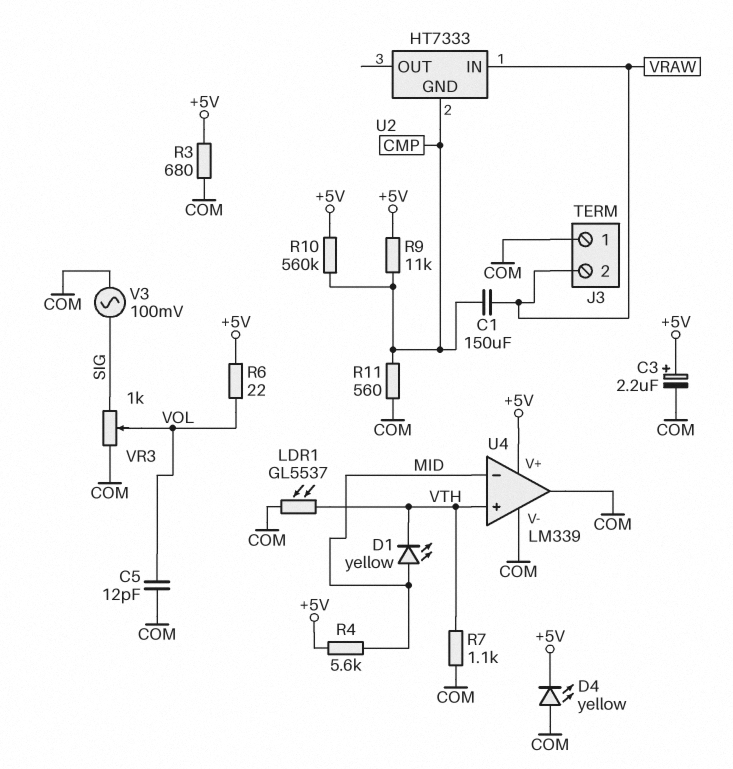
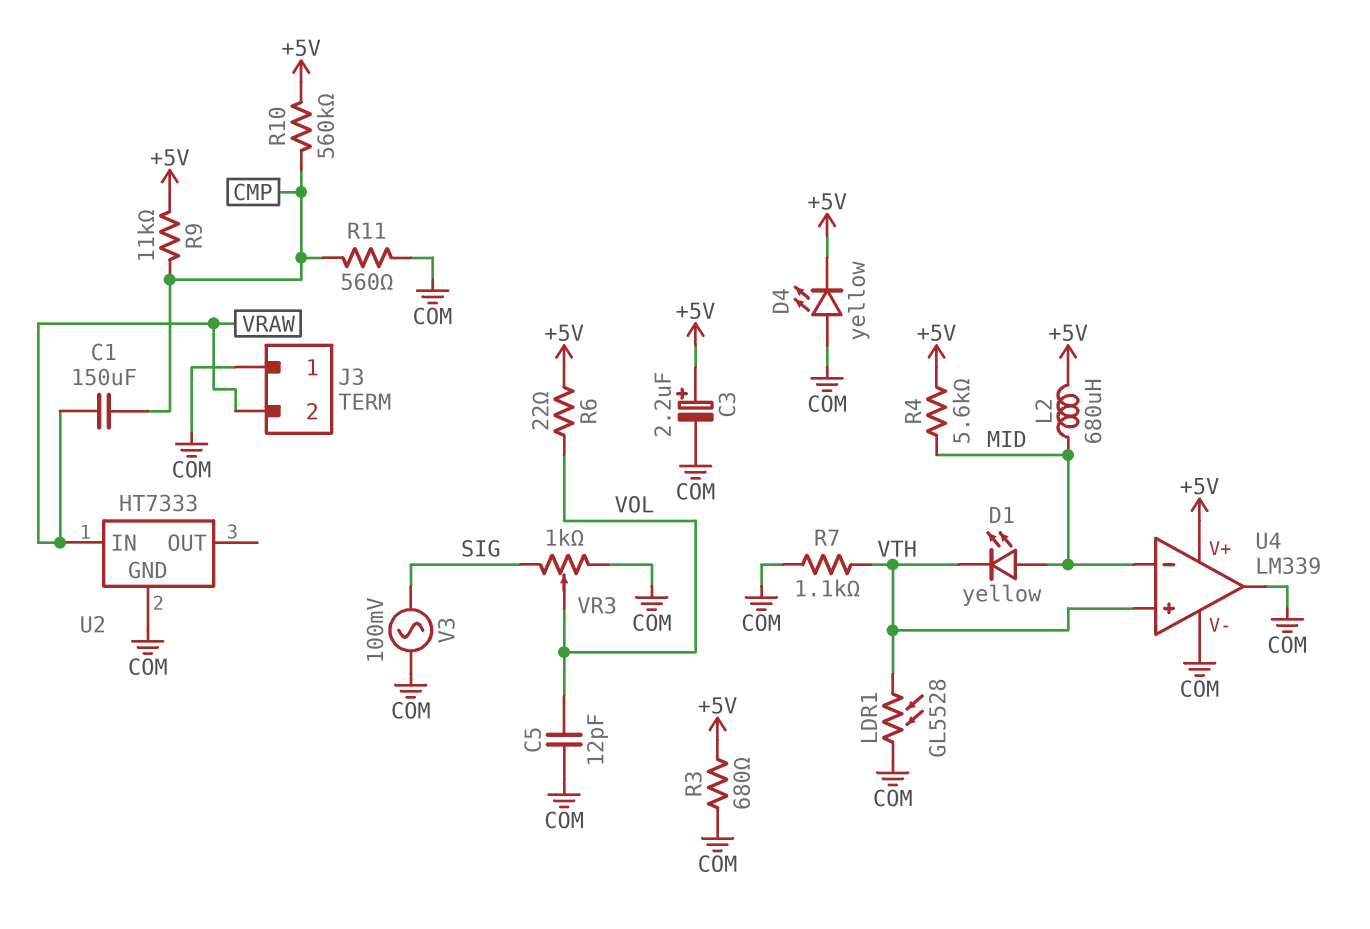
L2: none -> 680uH (+5V, MID)
LDR1: GL5537 (COM, VTH) -> GL5528 (COM, VTH)
U2 pin GND: CMP -> COM

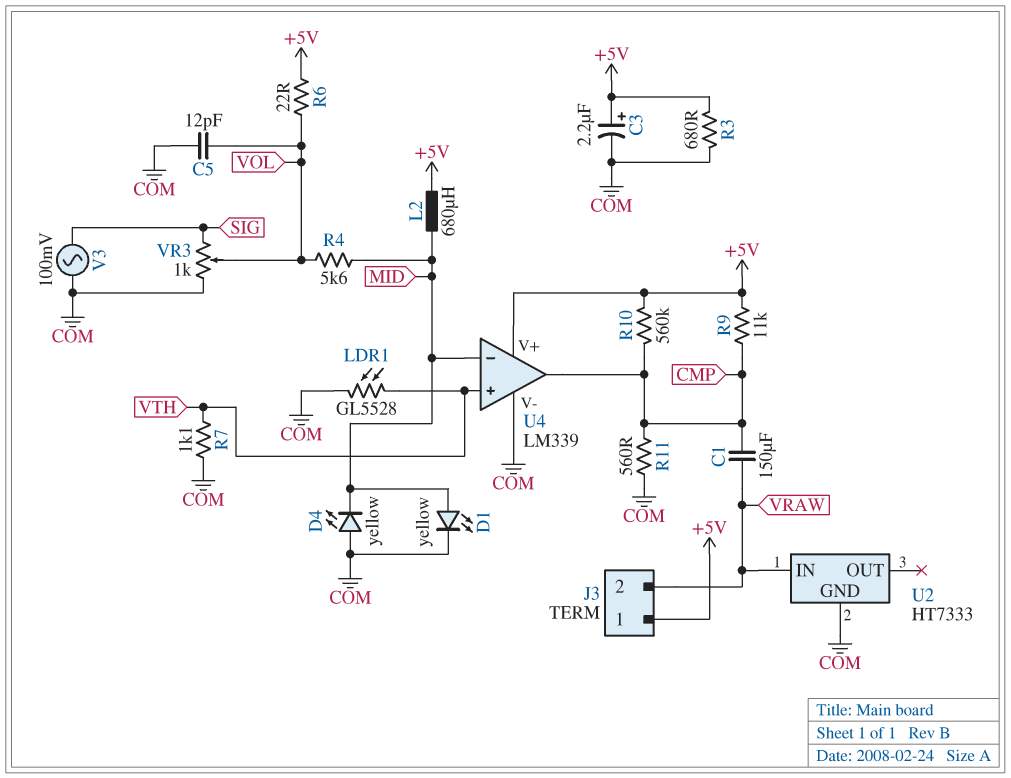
D1: LED yellow (A MID, K VTH) -> LED yellow (A MID, K COM)
D4: LED yellow (A COM, K +5V) -> LED yellow (A COM, K MID)
J3 pin 1: COM -> +5V
R4: 5.6k (+5V, MID) -> 5.6k (MID, VOL)
U4 pin out: COM -> CMP

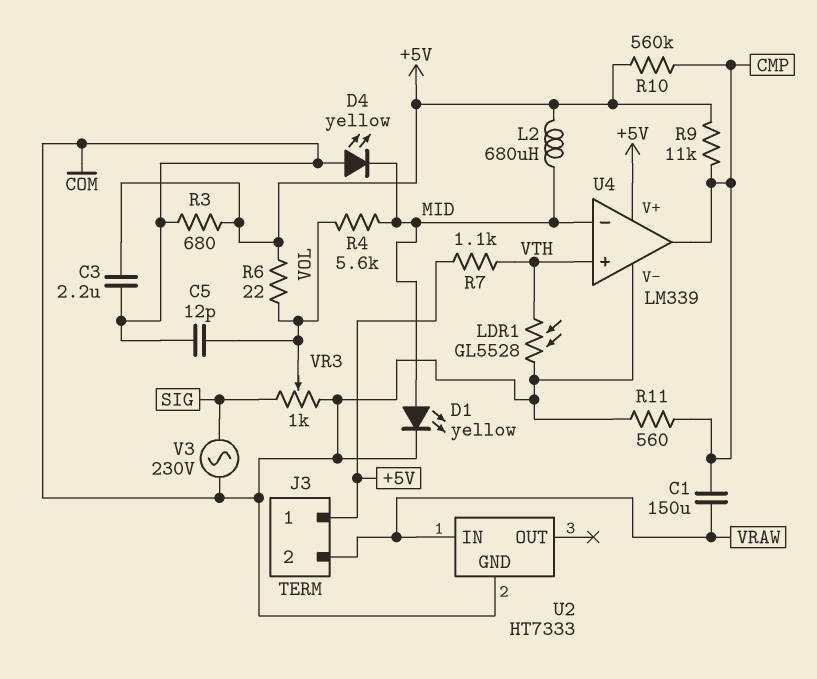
C3: 2.2uF (plus +5V, minus COM) -> 2.2uF (+5V, COM)
R7: 1.1k (COM, VTH) -> 1.1k (+5V, VTH)
V3: AC 100mV (COM, SIG) -> AC 230V (COM, SIG)

